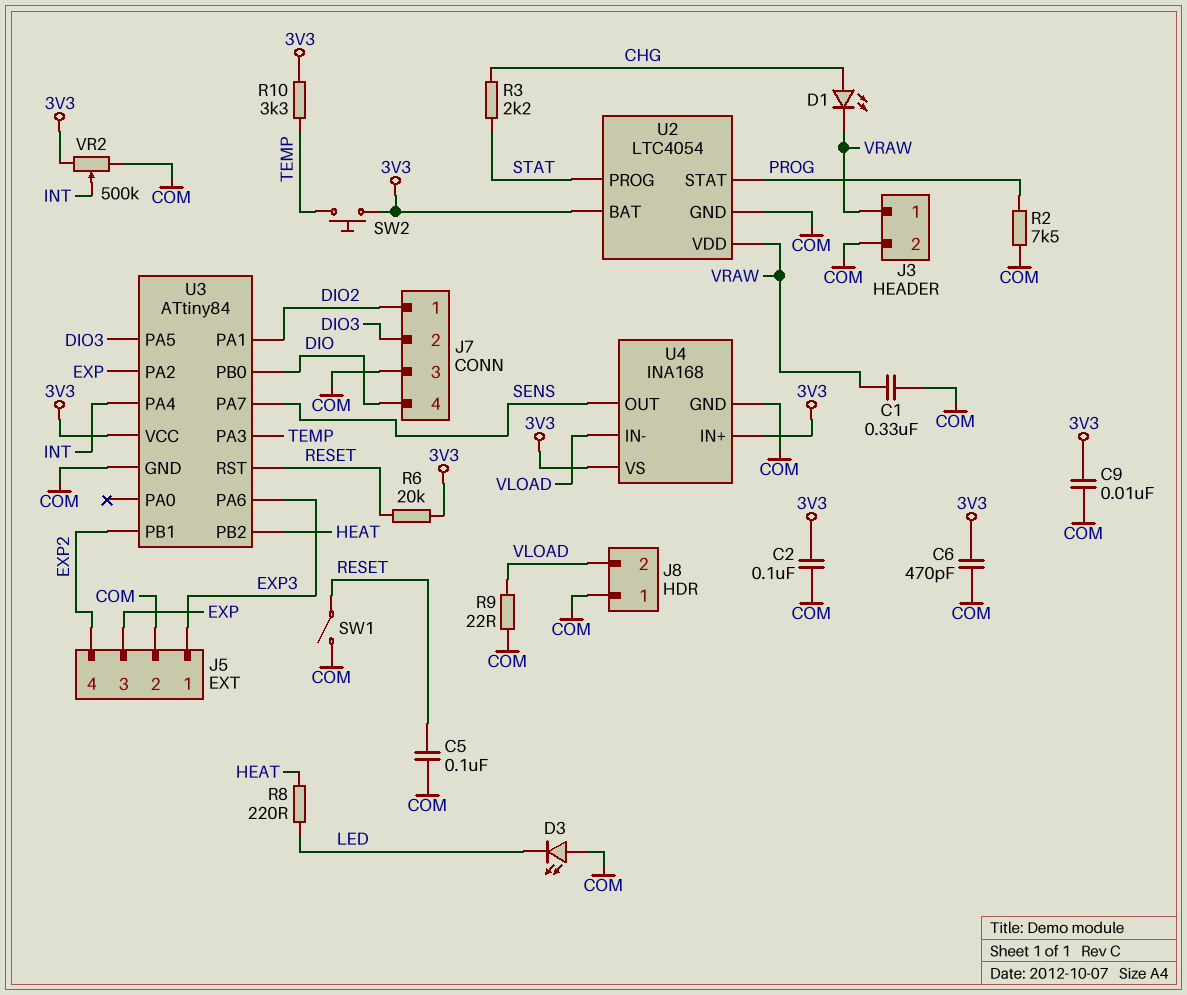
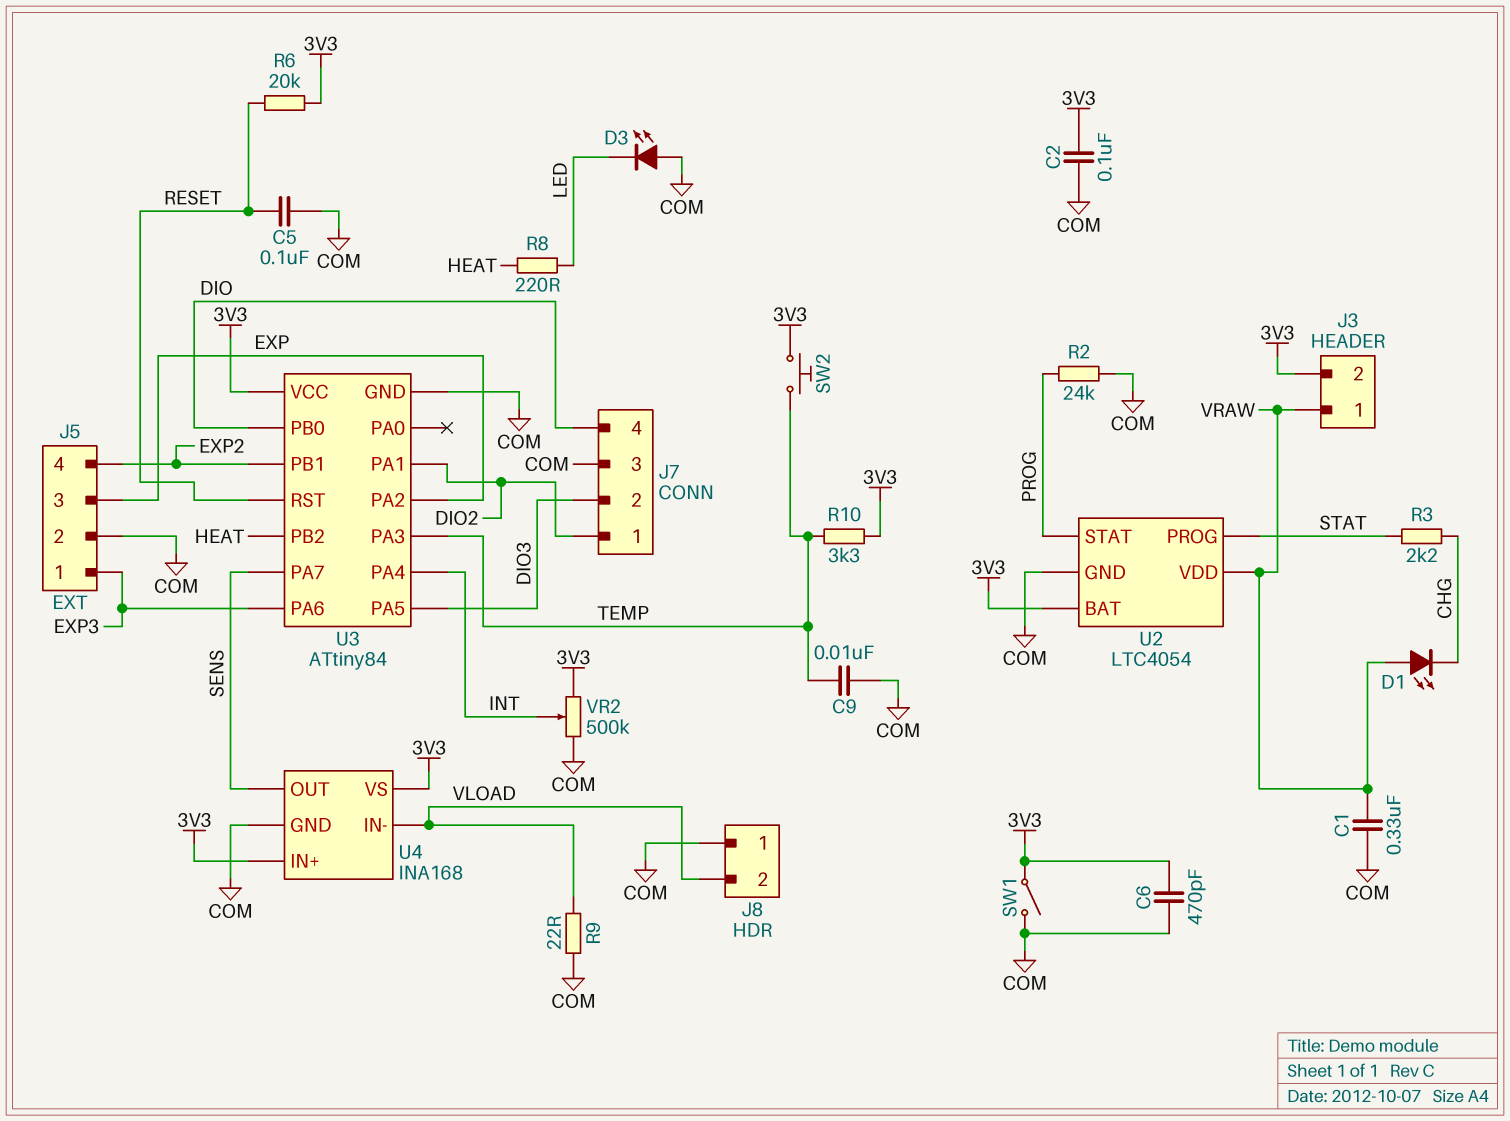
C9: 10nF (3V3, COM) -> 10nF (COM, TEMP)
D1: LED (A CHG, K VRAW) -> LED (A VRAW, K CHG)
J3 pin 2: COM -> 3V3
R2: 7.5k (COM, PROG) -> 24k (COM, PROG)
SW1: switch (COM, RESET) -> switch (3V3, COM)

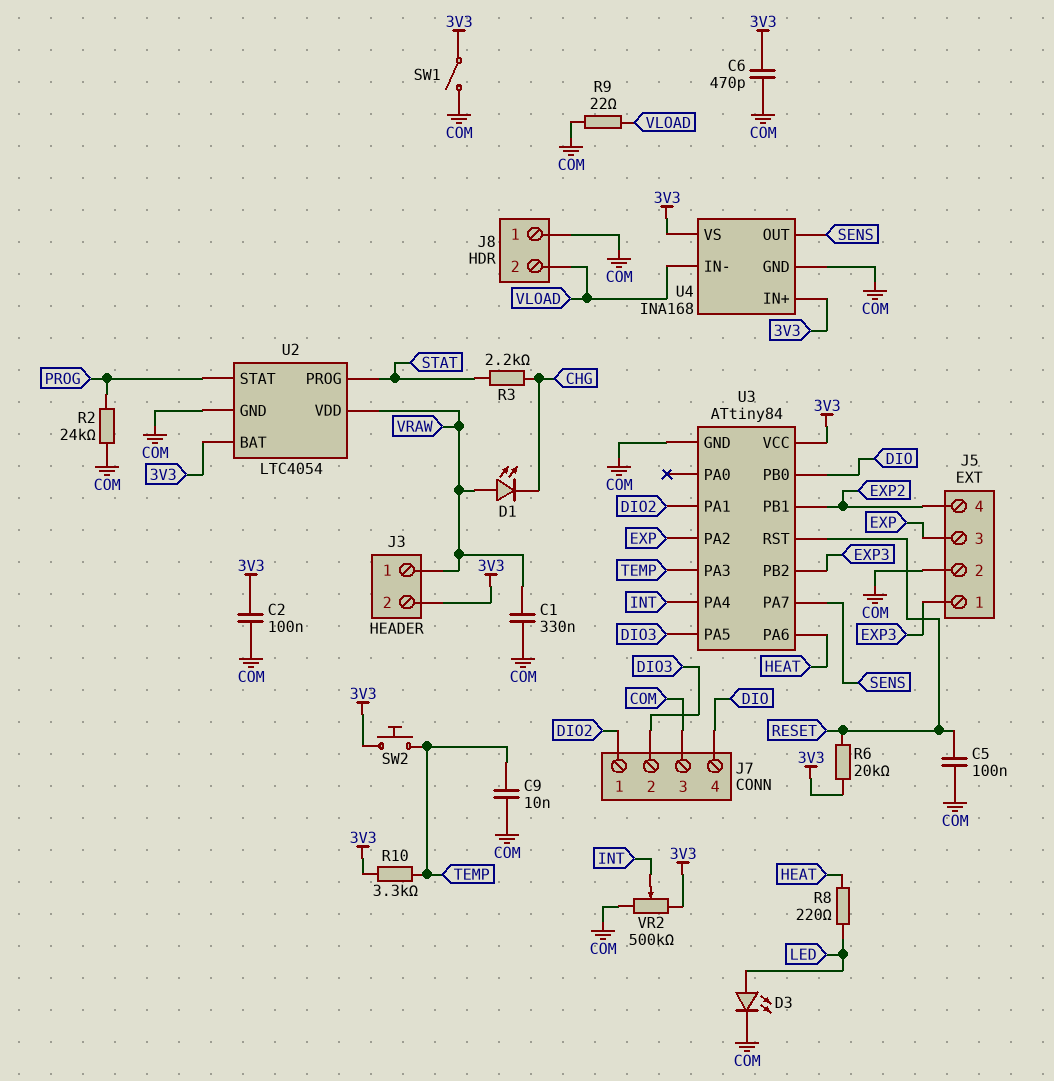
D3: LED (A COM, K LED) -> LED (A LED, K COM)
U3 pin PA6: EXP3 -> HEAT
U3 pin PB2: HEAT -> EXP3

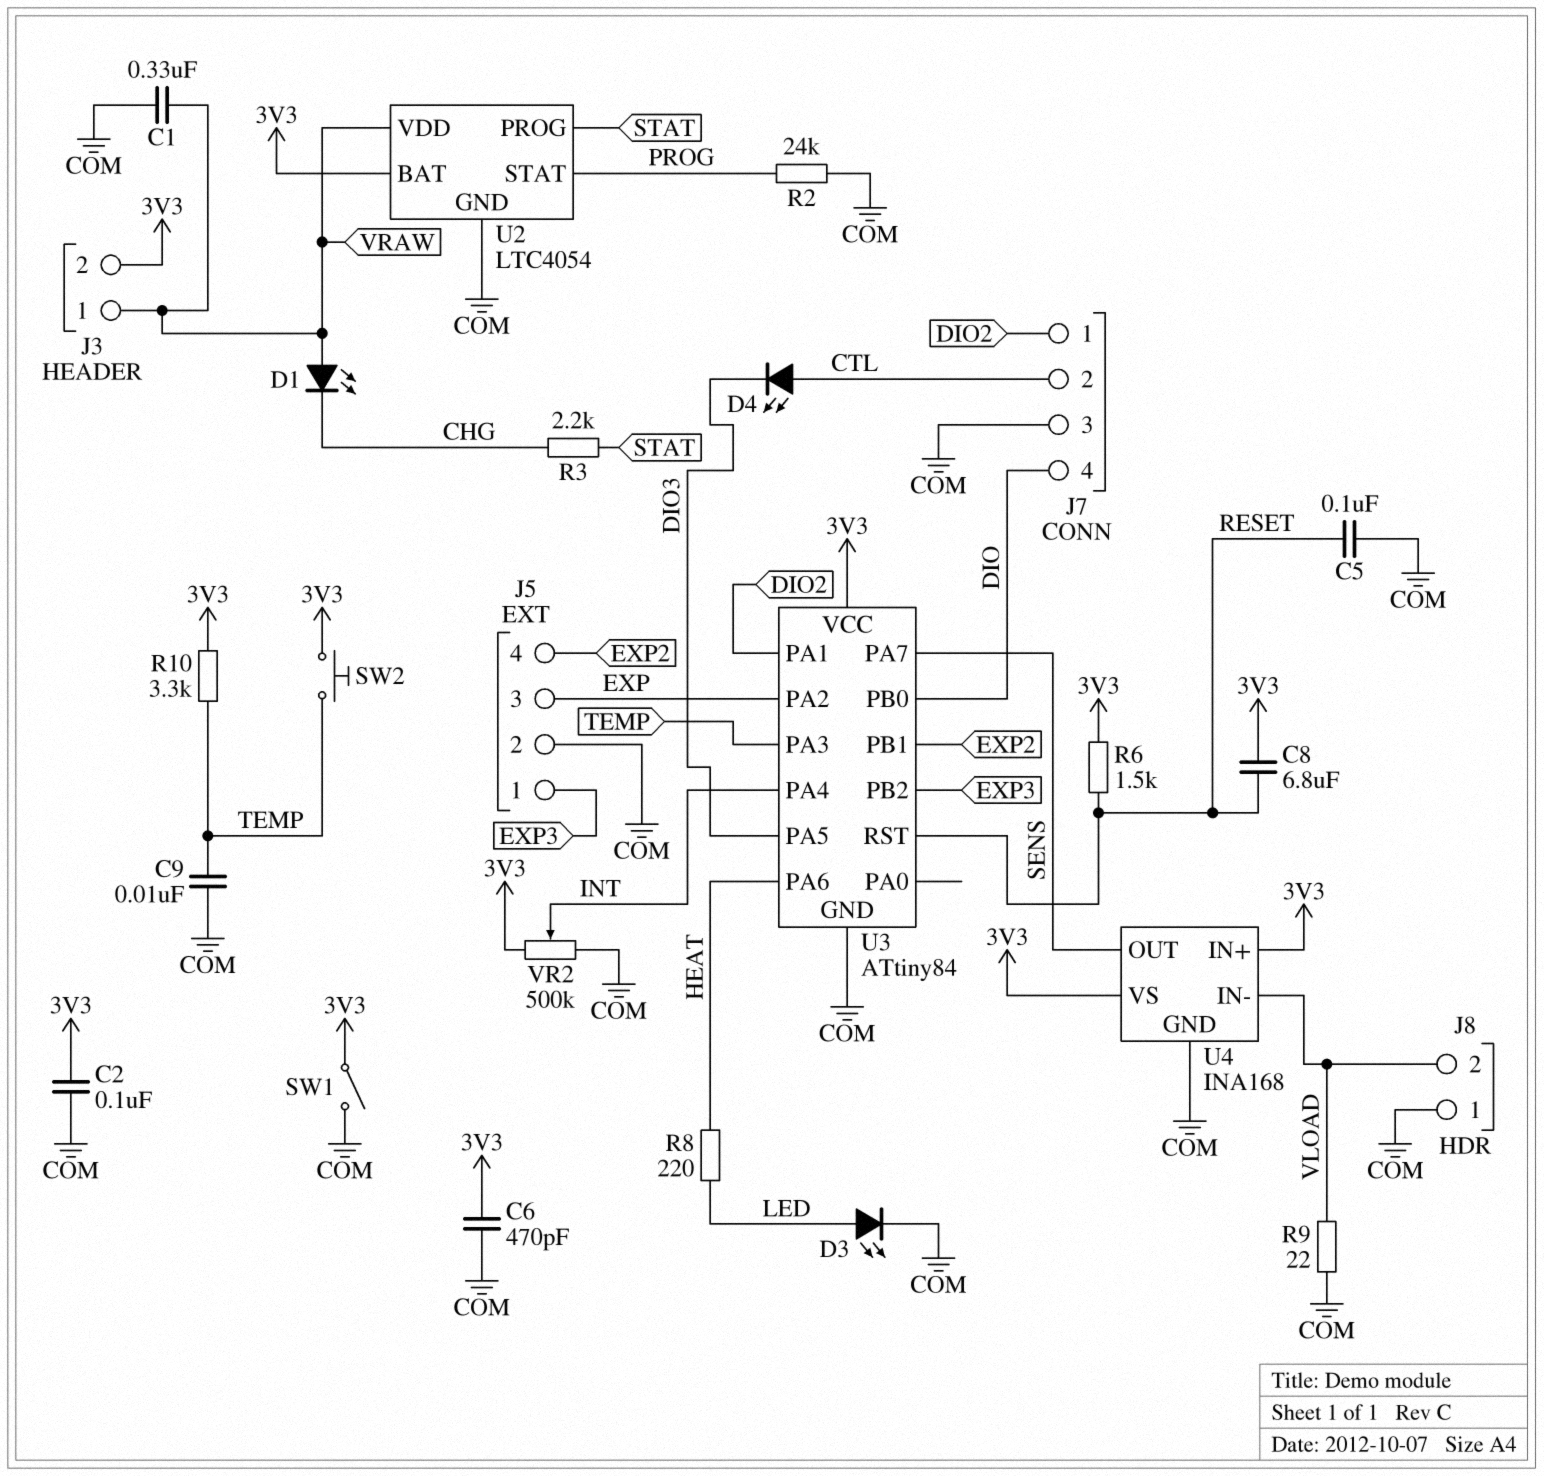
C8: none -> 6.8uF (3V3, RESET)
D4: none -> LED (A CTL, K DIO3)
J7 pin 2: DIO3 -> CTL
R6: 20k (3V3, RESET) -> 1.5k (3V3, RESET)

